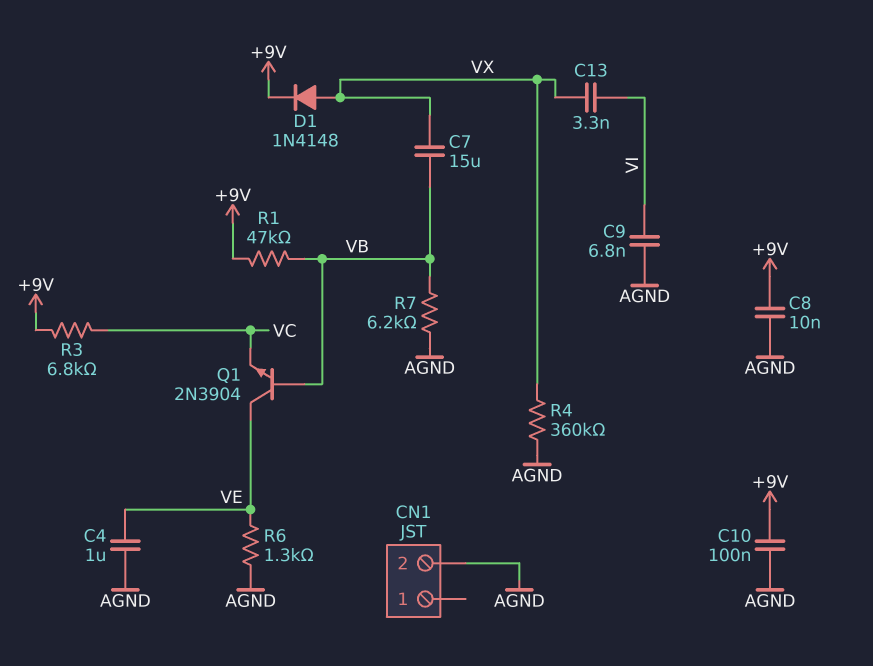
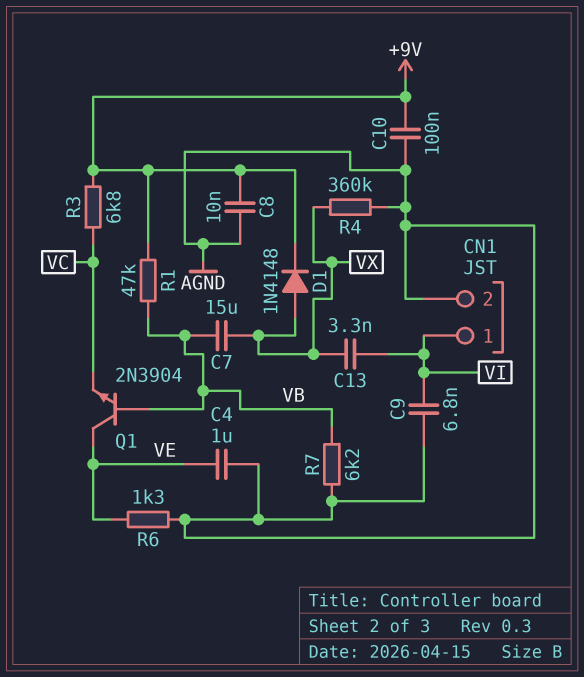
CN1 pin 1: none -> VI

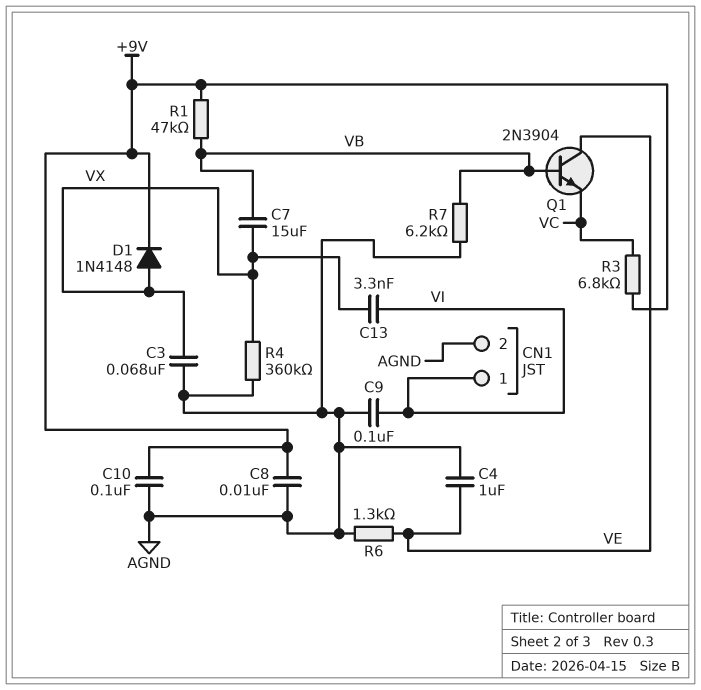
C3: none -> 68nF (AGND, VX)
C9: 6.8nF (AGND, VI) -> 100nF (AGND, VI)

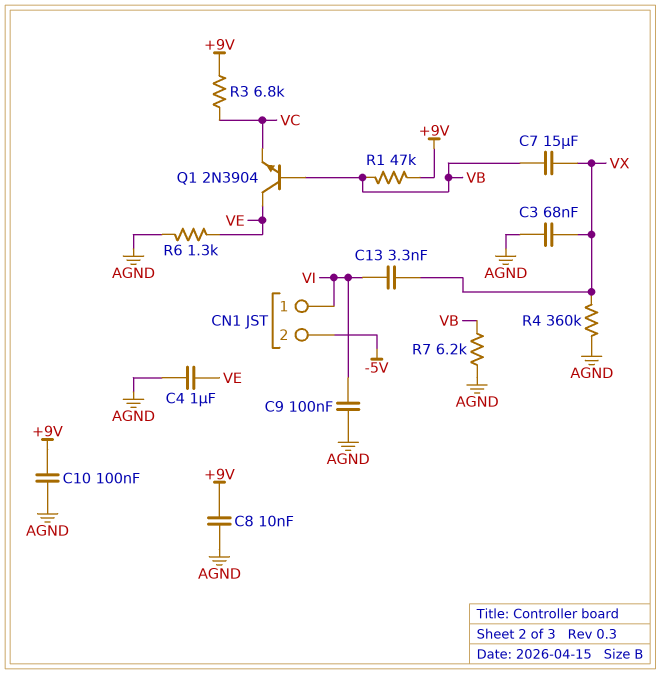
CN1 pin 2: AGND -> -5V
D1: diode 1N4148 (A VX, K +9V) -> none

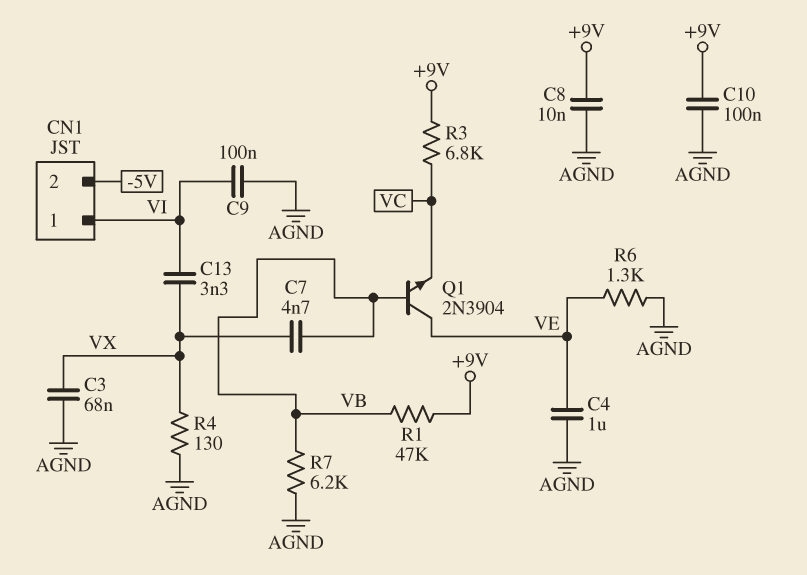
C7: 15uF (VB, VX) -> 4.7nF (VB, VX)
R4: 360k (AGND, VX) -> 130 (AGND, VX)

